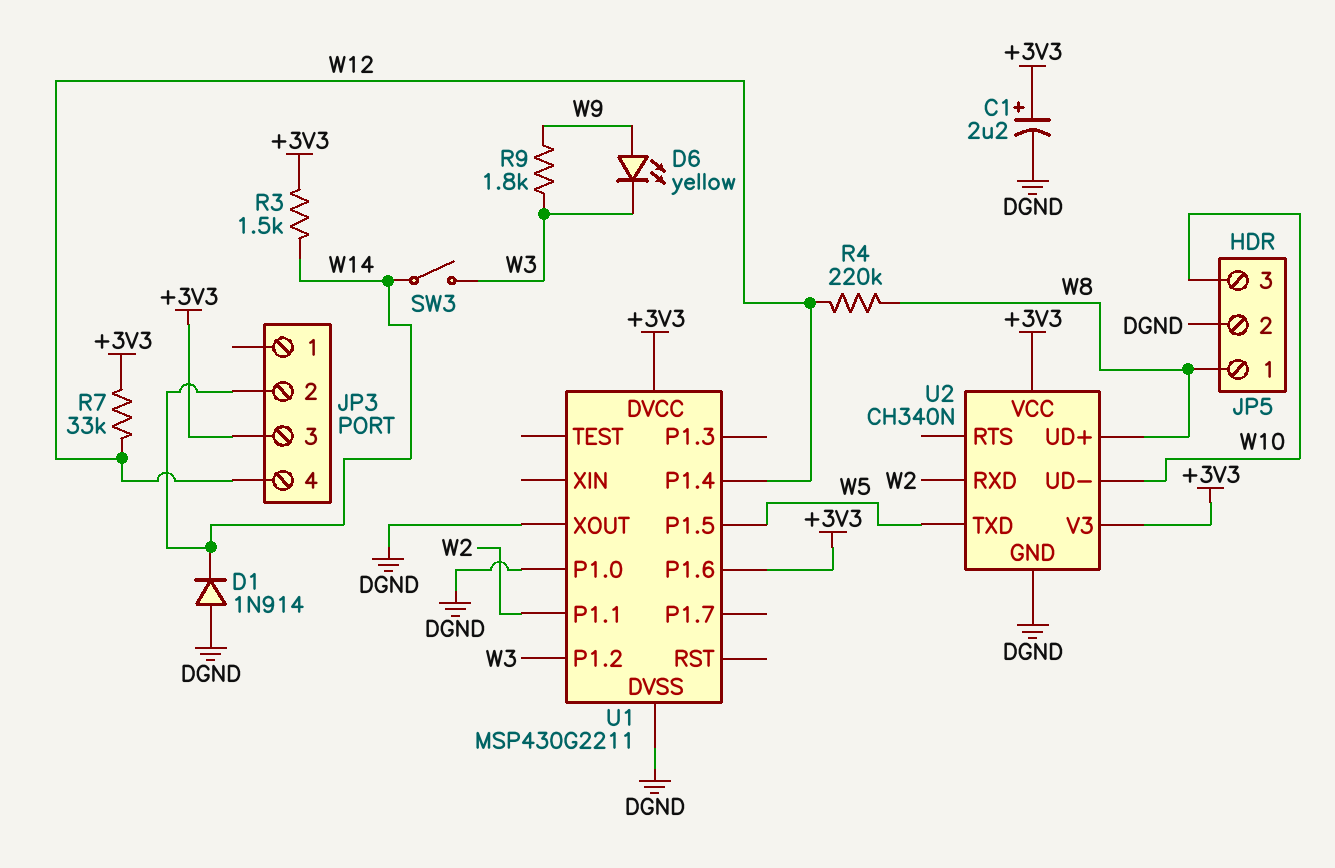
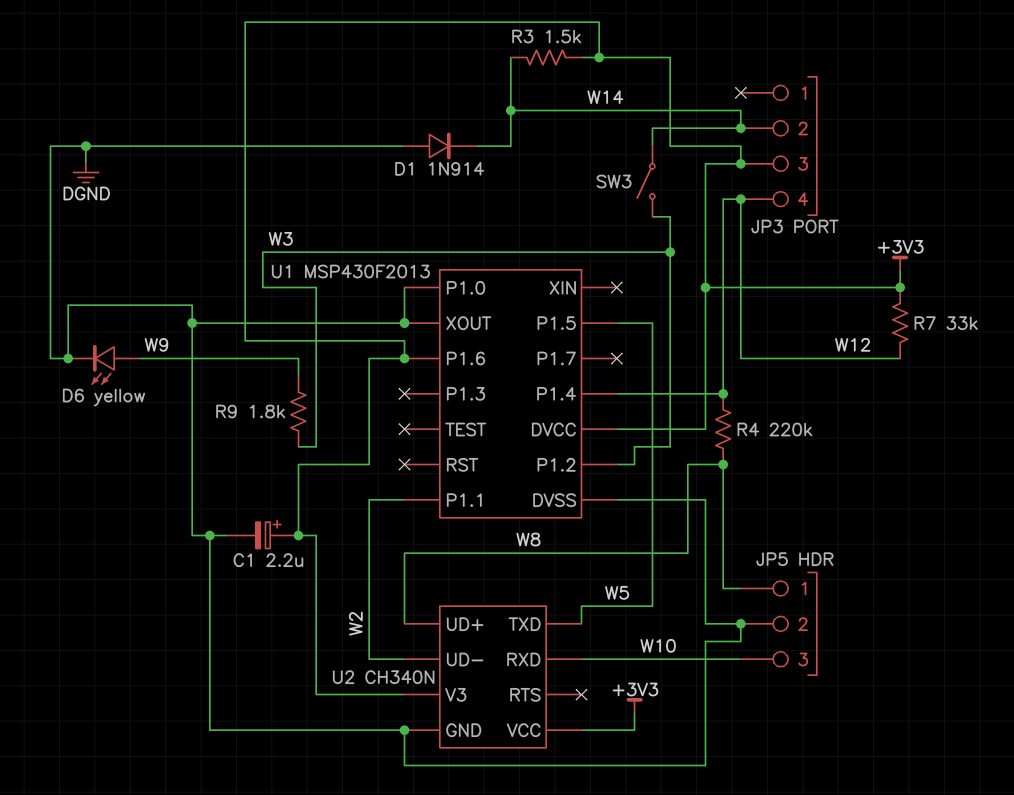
D6: LED yellow (A W9, K W3) -> LED yellow (A W9, K DGND)
U1: MSP430G2211 -> MSP430F2013
U2 pin RXD: W2 -> W10
U2 pin UD-: W10 -> W2

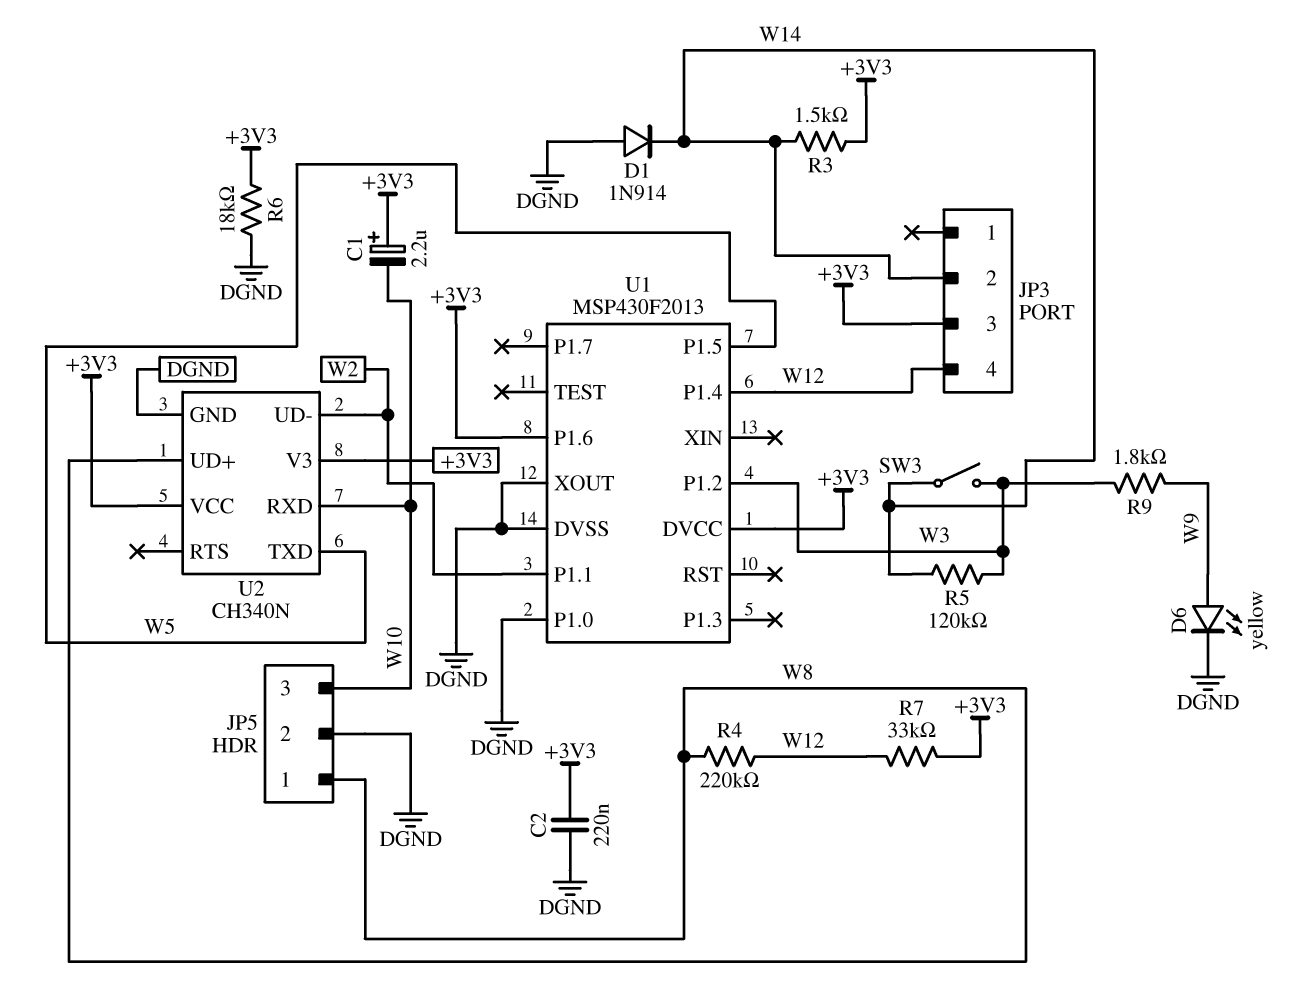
C1: 2.2uF (plus +3V3, minus DGND) -> 2.2uF (plus +3V3, minus W10)
C2: none -> 220nF (+3V3, DGND)
R5: none -> 120k (W3, W14)
R6: none -> 18k (+3V3, DGND)

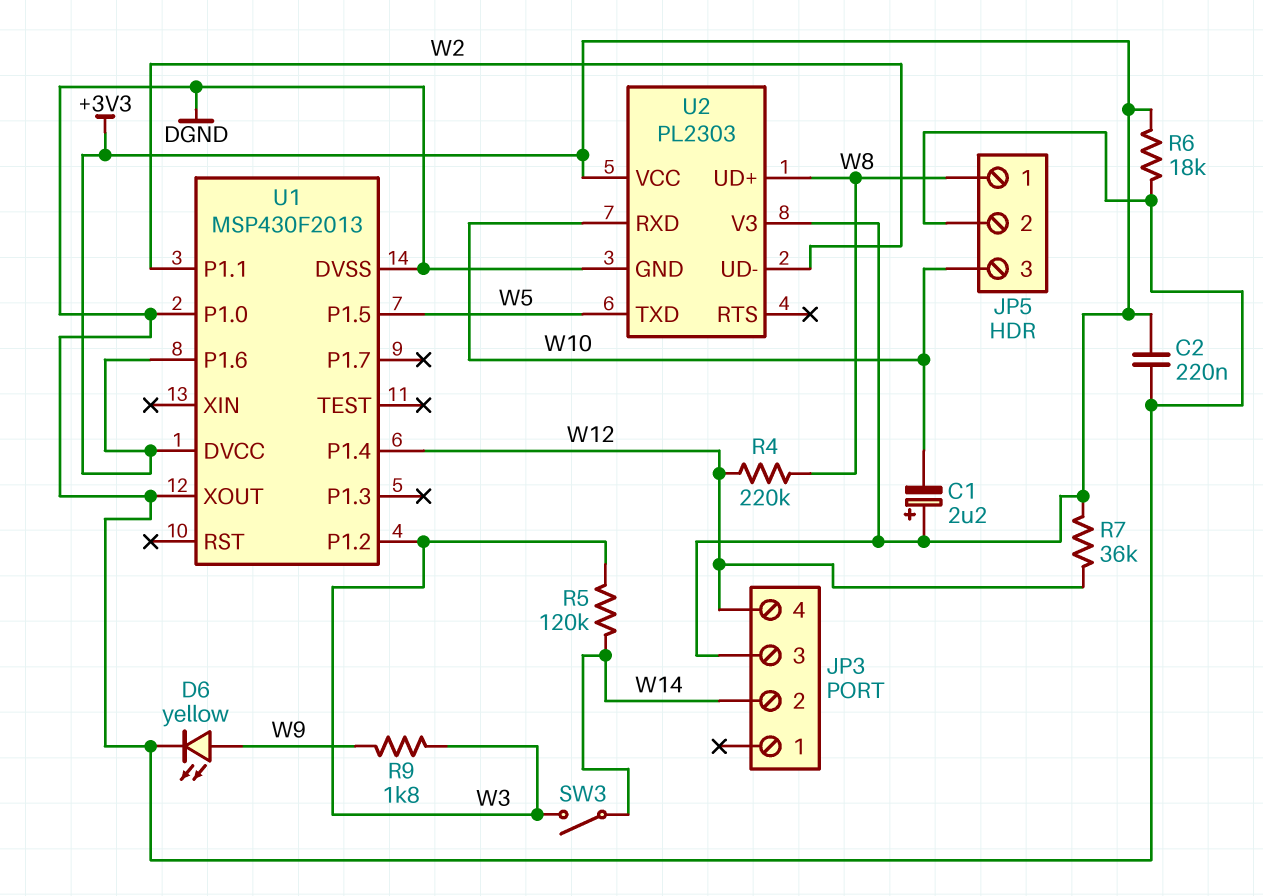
D1: diode 1N914 (A DGND, K W14) -> none
R3: 1.5k (+3V3, W14) -> none
R7: 33k (+3V3, W12) -> 36k (+3V3, W12)
U2: CH340N -> PL2303

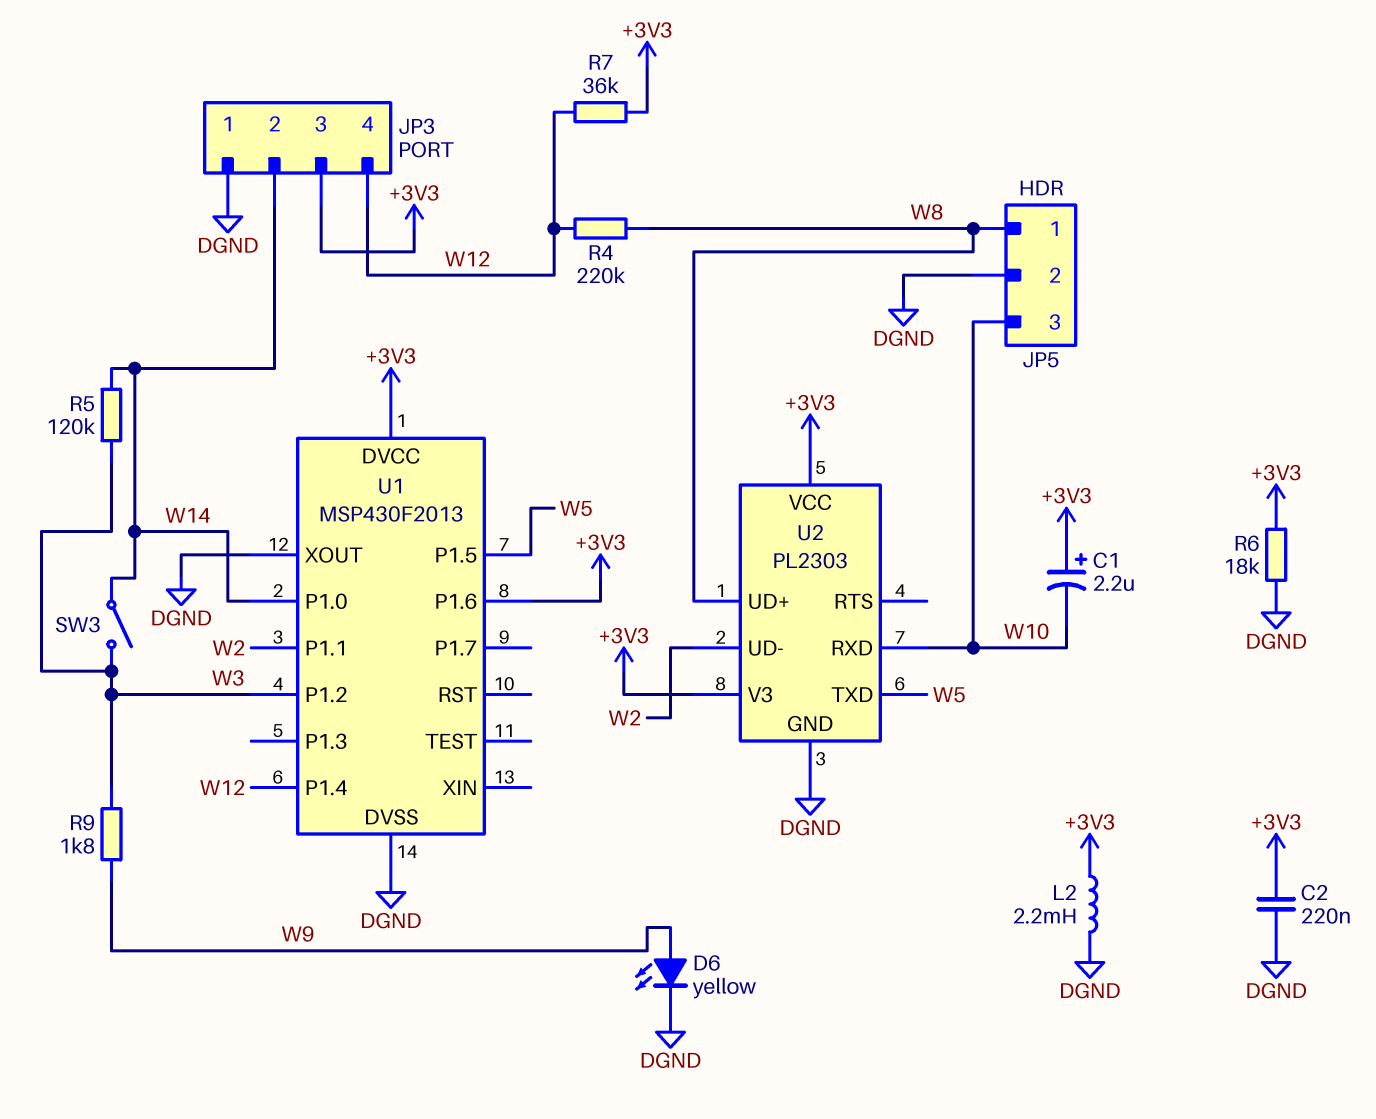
JP3 pin 1: none -> DGND
L2: none -> 2.2mH (+3V3, DGND)
U1 pin P1.0: DGND -> W14

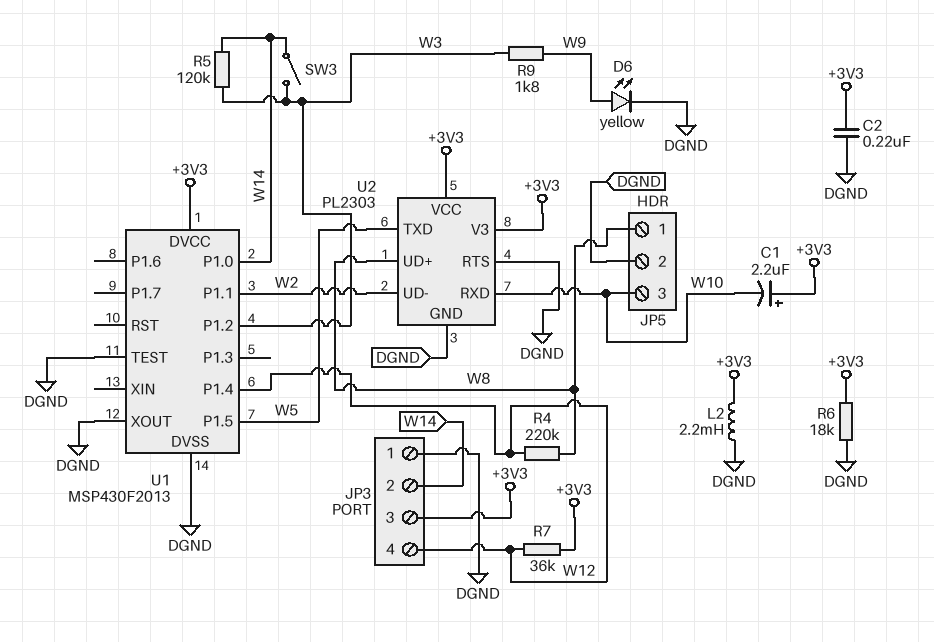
U1 pin P1.6: +3V3 -> none
U1 pin TEST: none -> DGND
U2 pin RTS: none -> DGND

